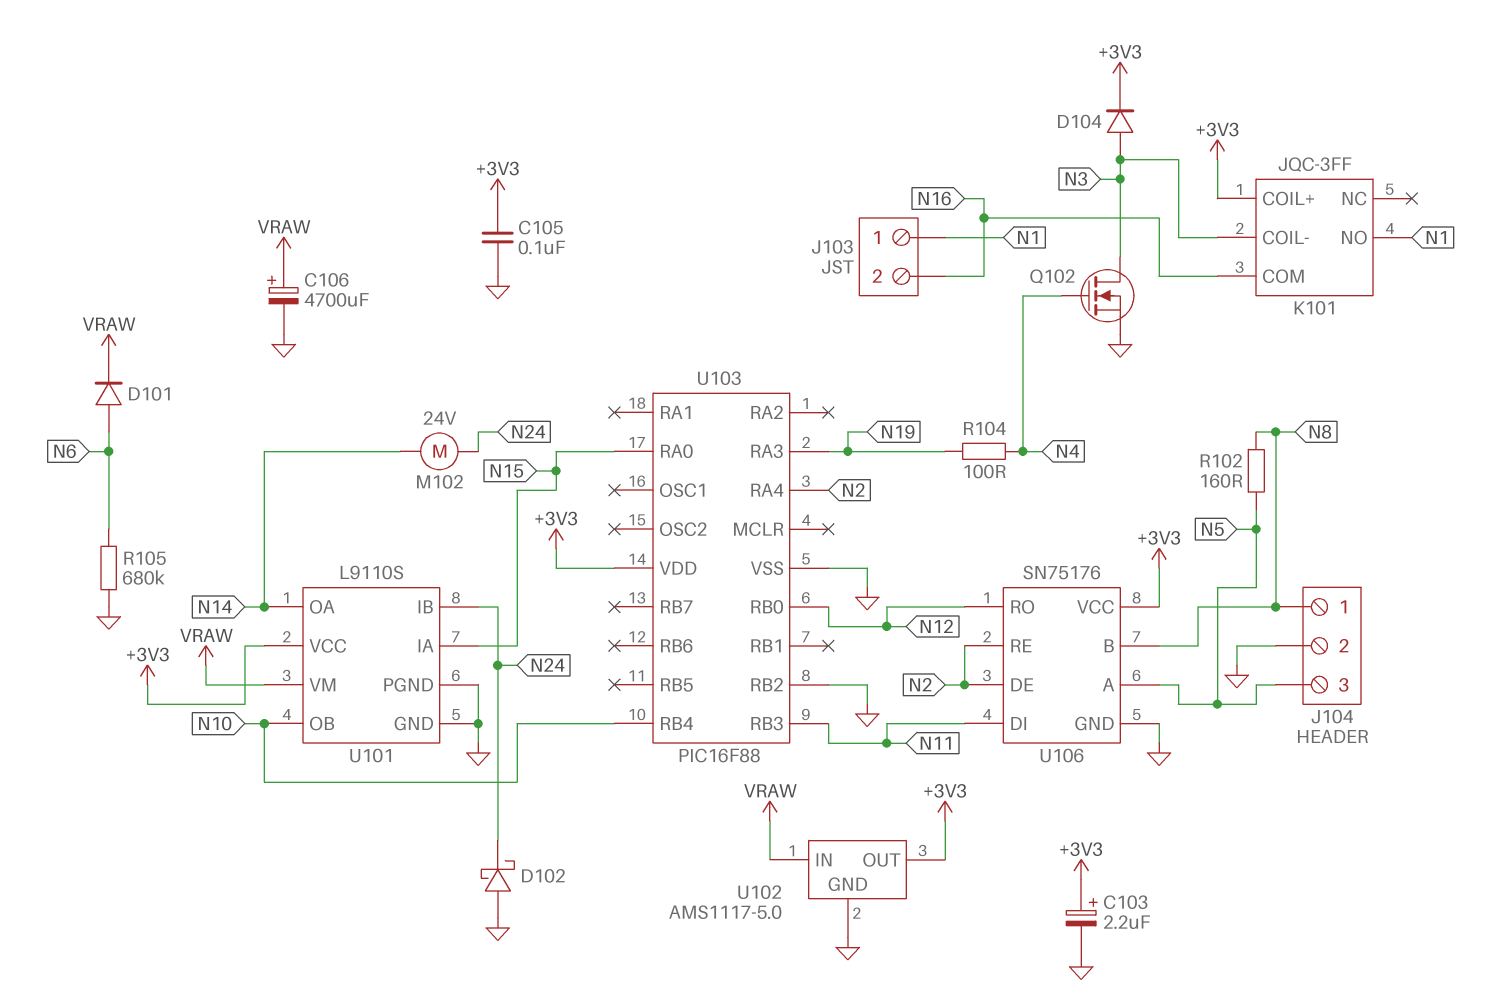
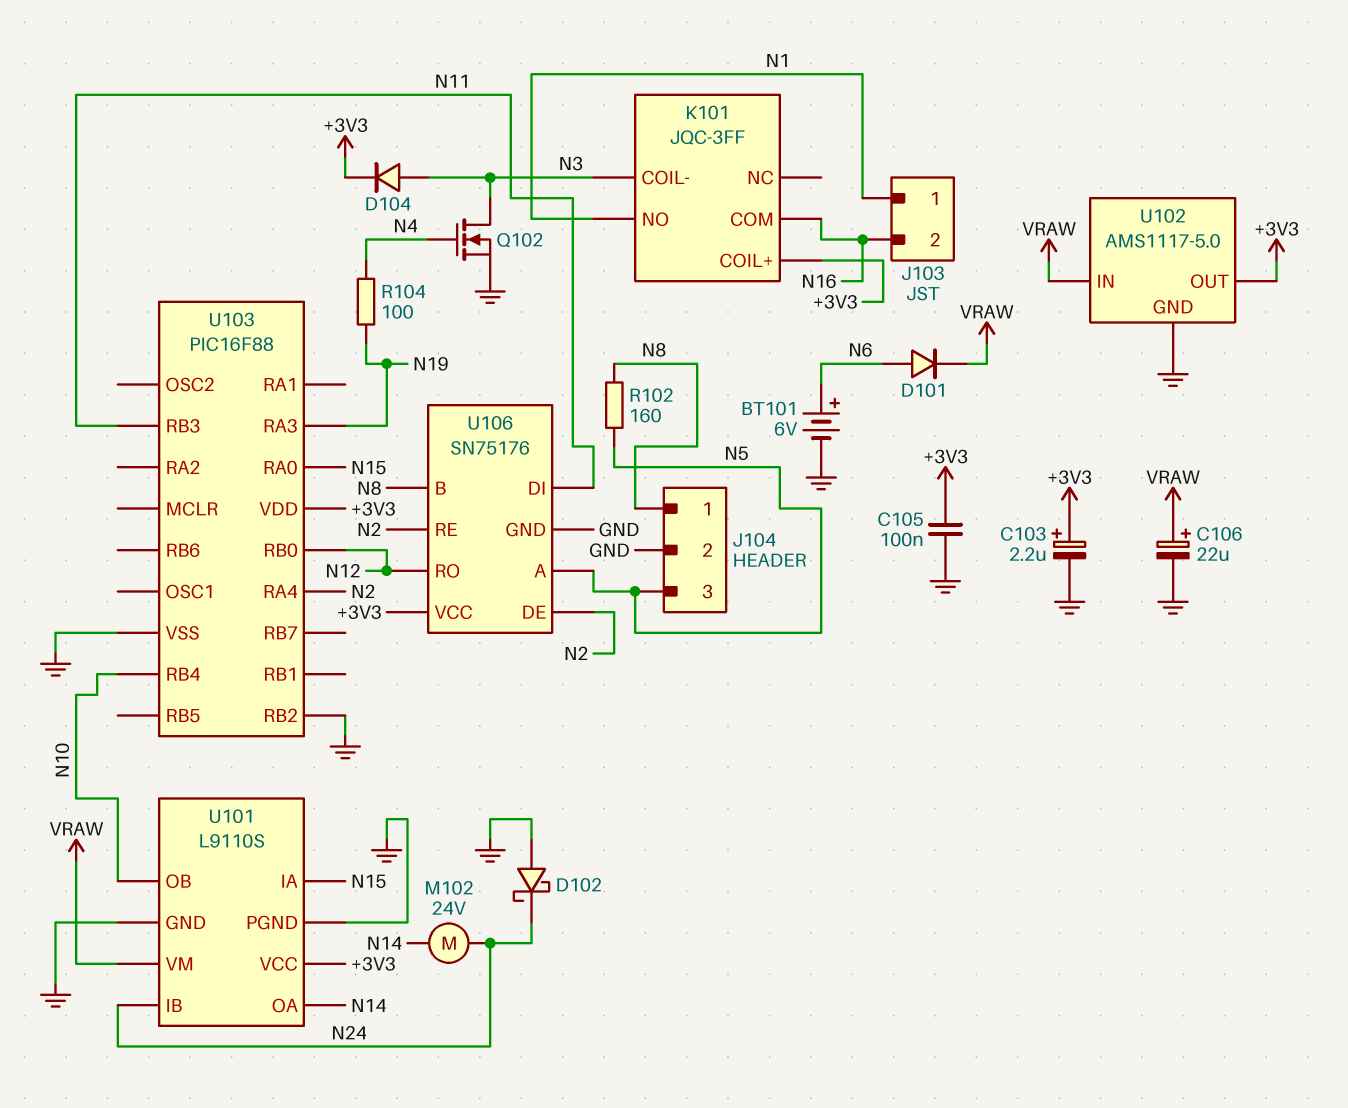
BT101: none -> 6V (plus N6, minus GND)
C106: 4700uF (plus VRAW, minus GND) -> 22uF (plus VRAW, minus GND)
R105: 680k (GND, N6) -> none

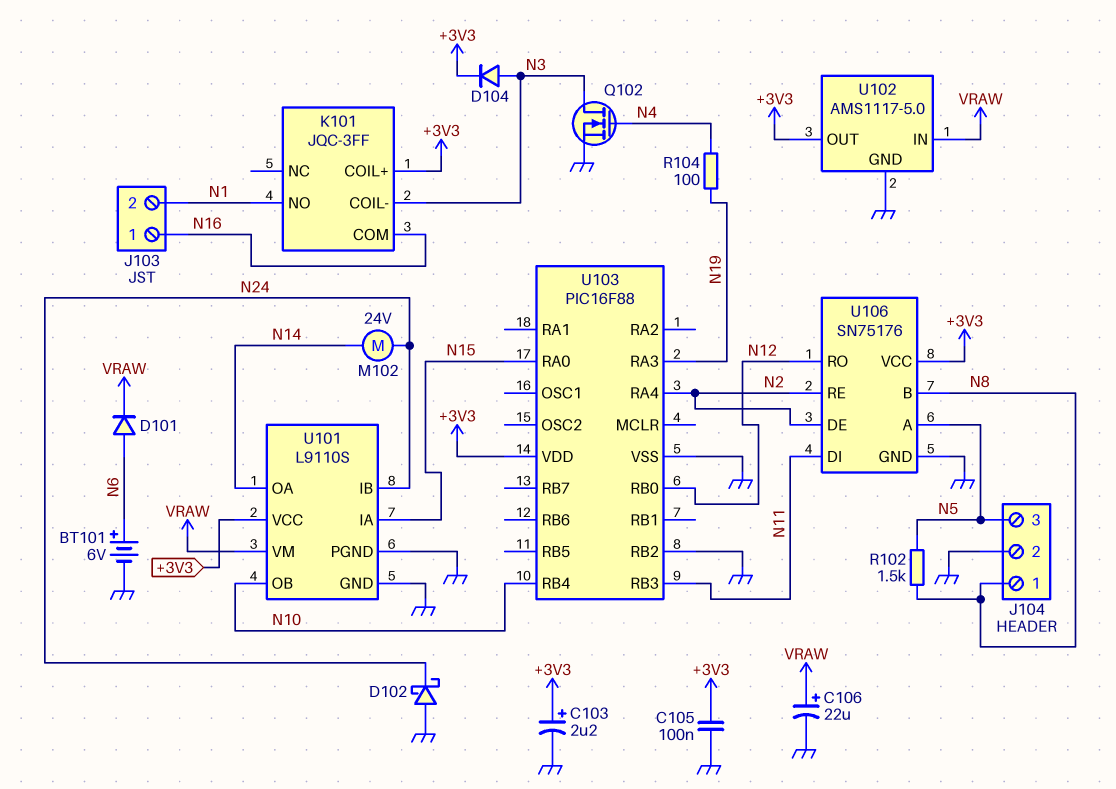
J103 pin 1: N1 -> N16
J103 pin 2: N16 -> N1
R102: 160 (N5, N8) -> 1.5k (N5, N8)

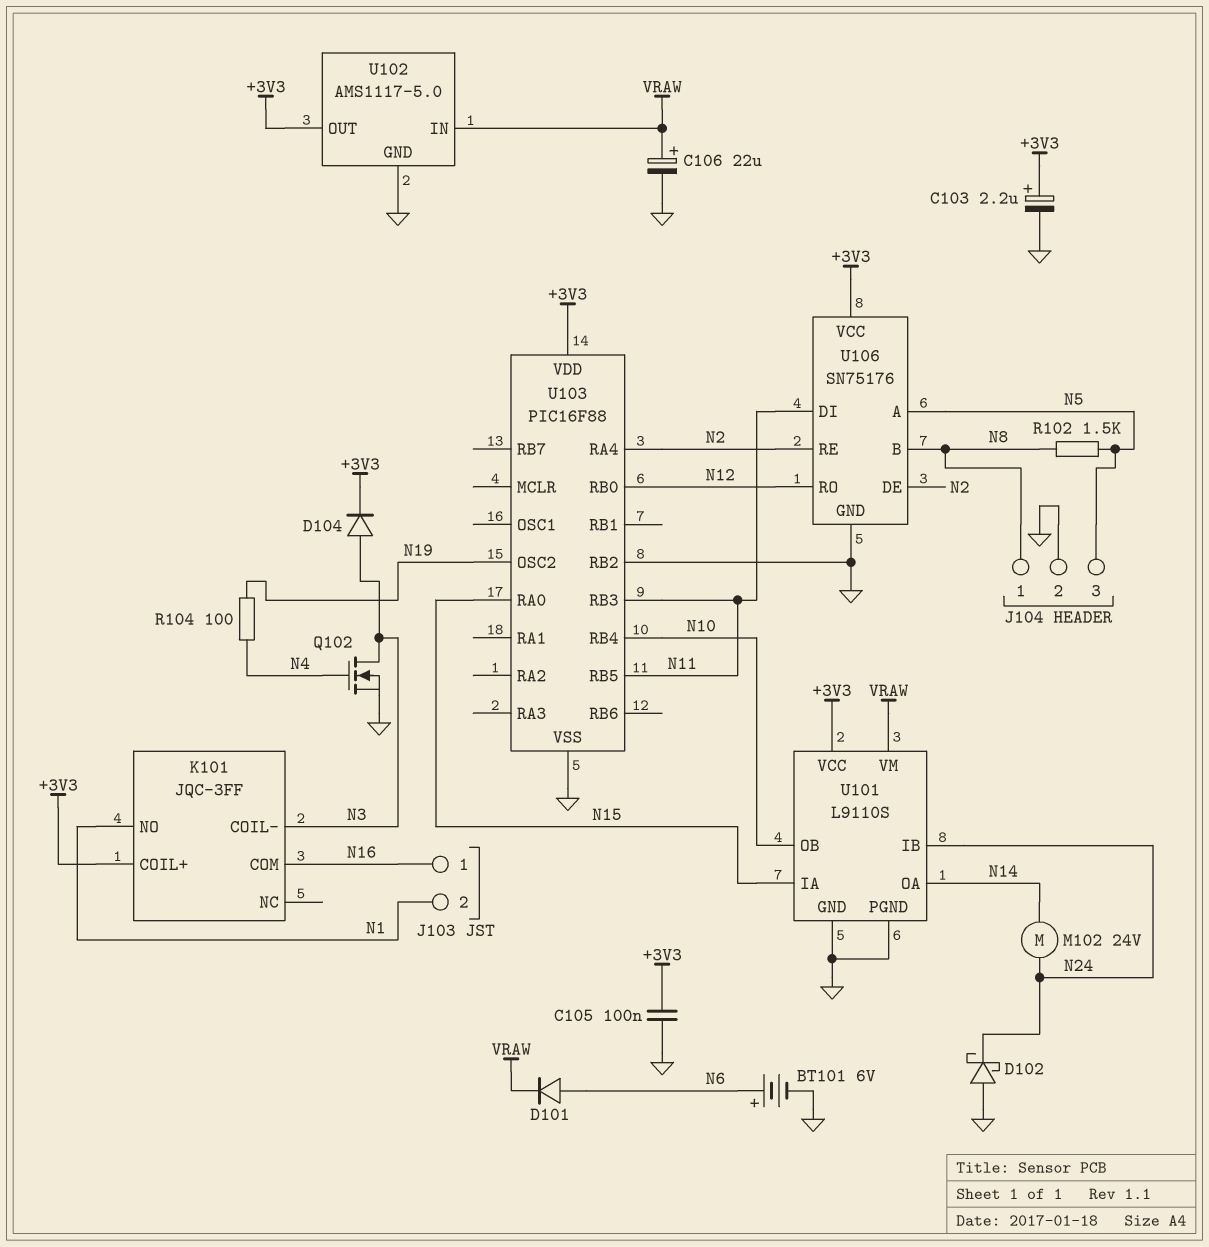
U103 pin OSC2: none -> N19
U103 pin RA3: N19 -> none
U103 pin RB5: none -> N11

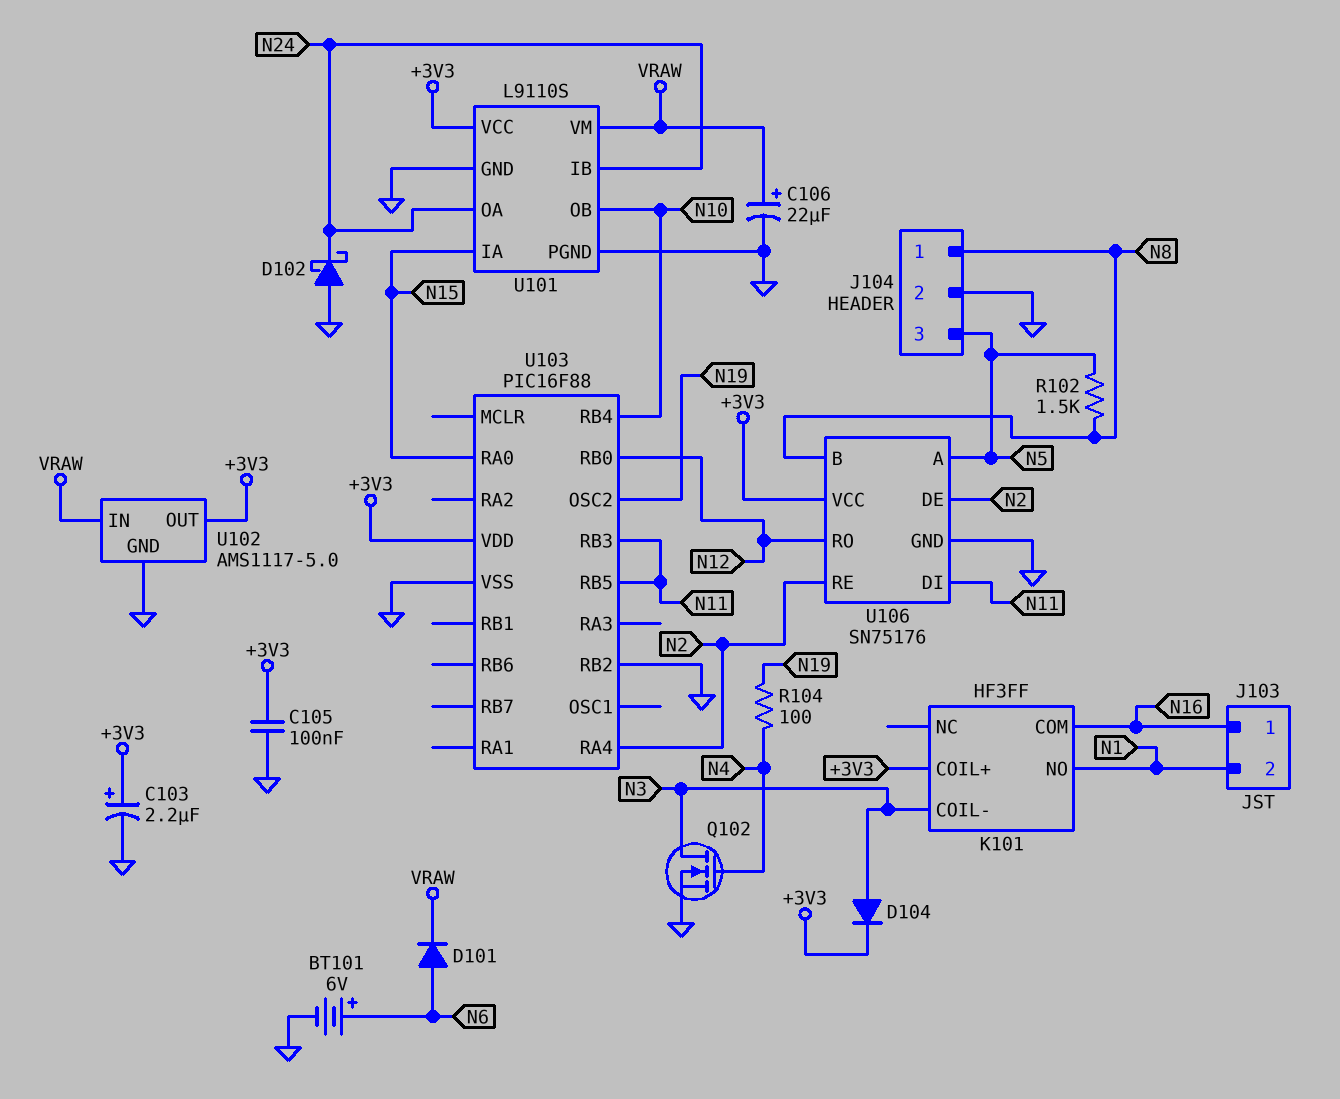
K101: JQC-3FF -> HF3FF
M102: motor 24V (N14, N24) -> none
U101 pin OA: N14 -> N24

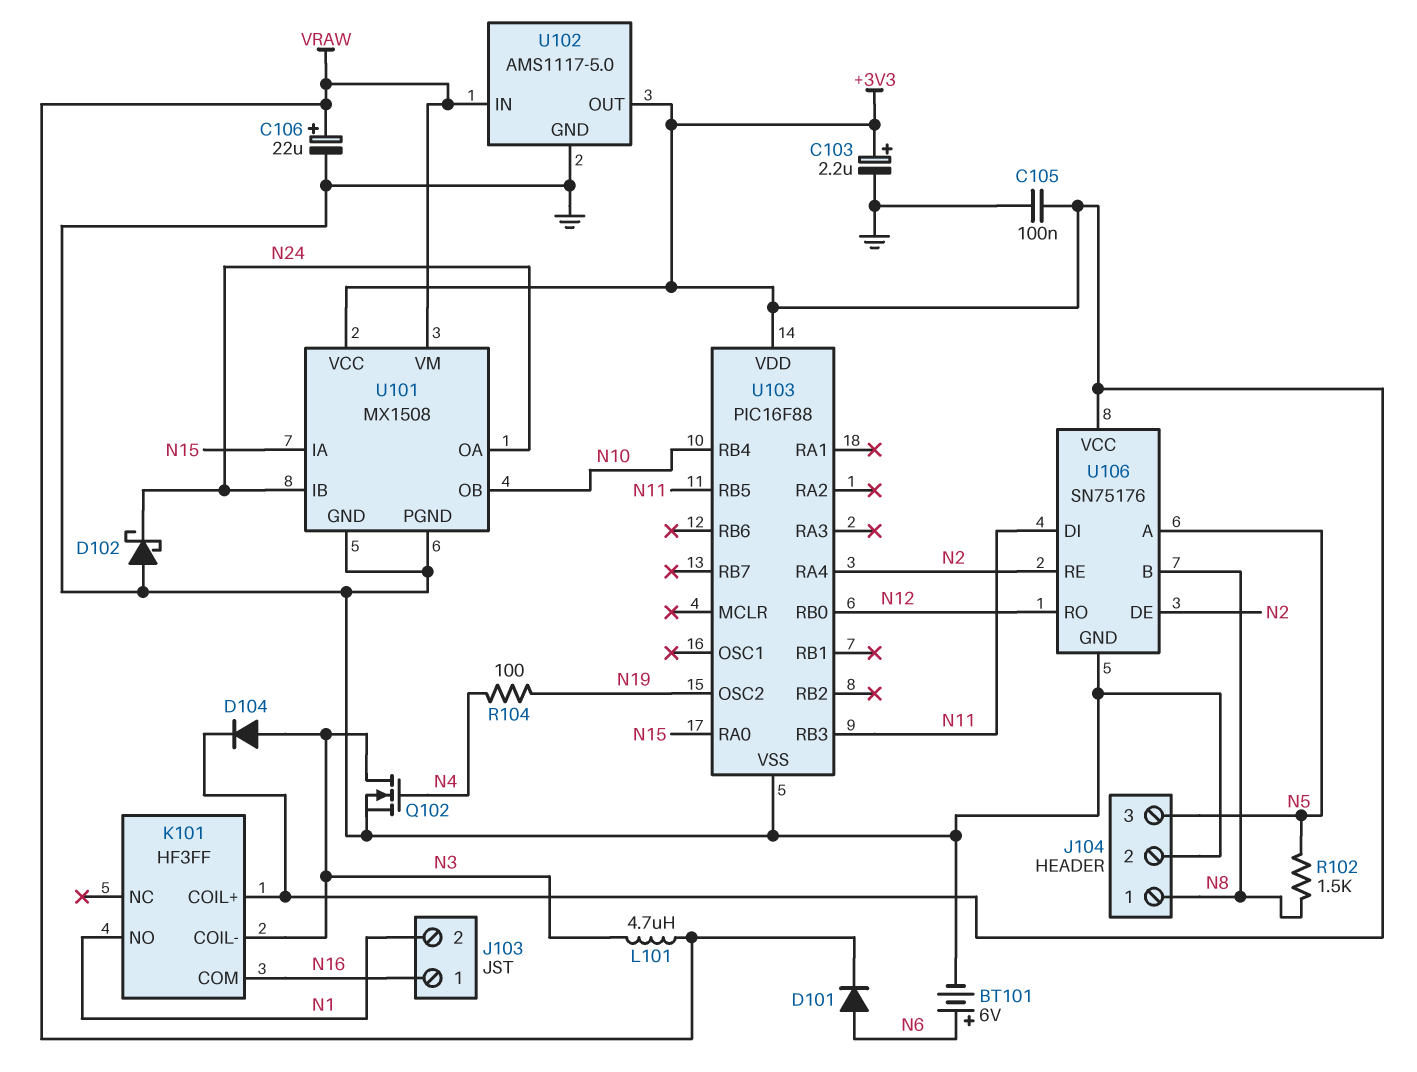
L101: none -> 4.7uH (N3, VRAW)
U101: L9110S -> MX1508
U103 pin RB2: GND -> none

